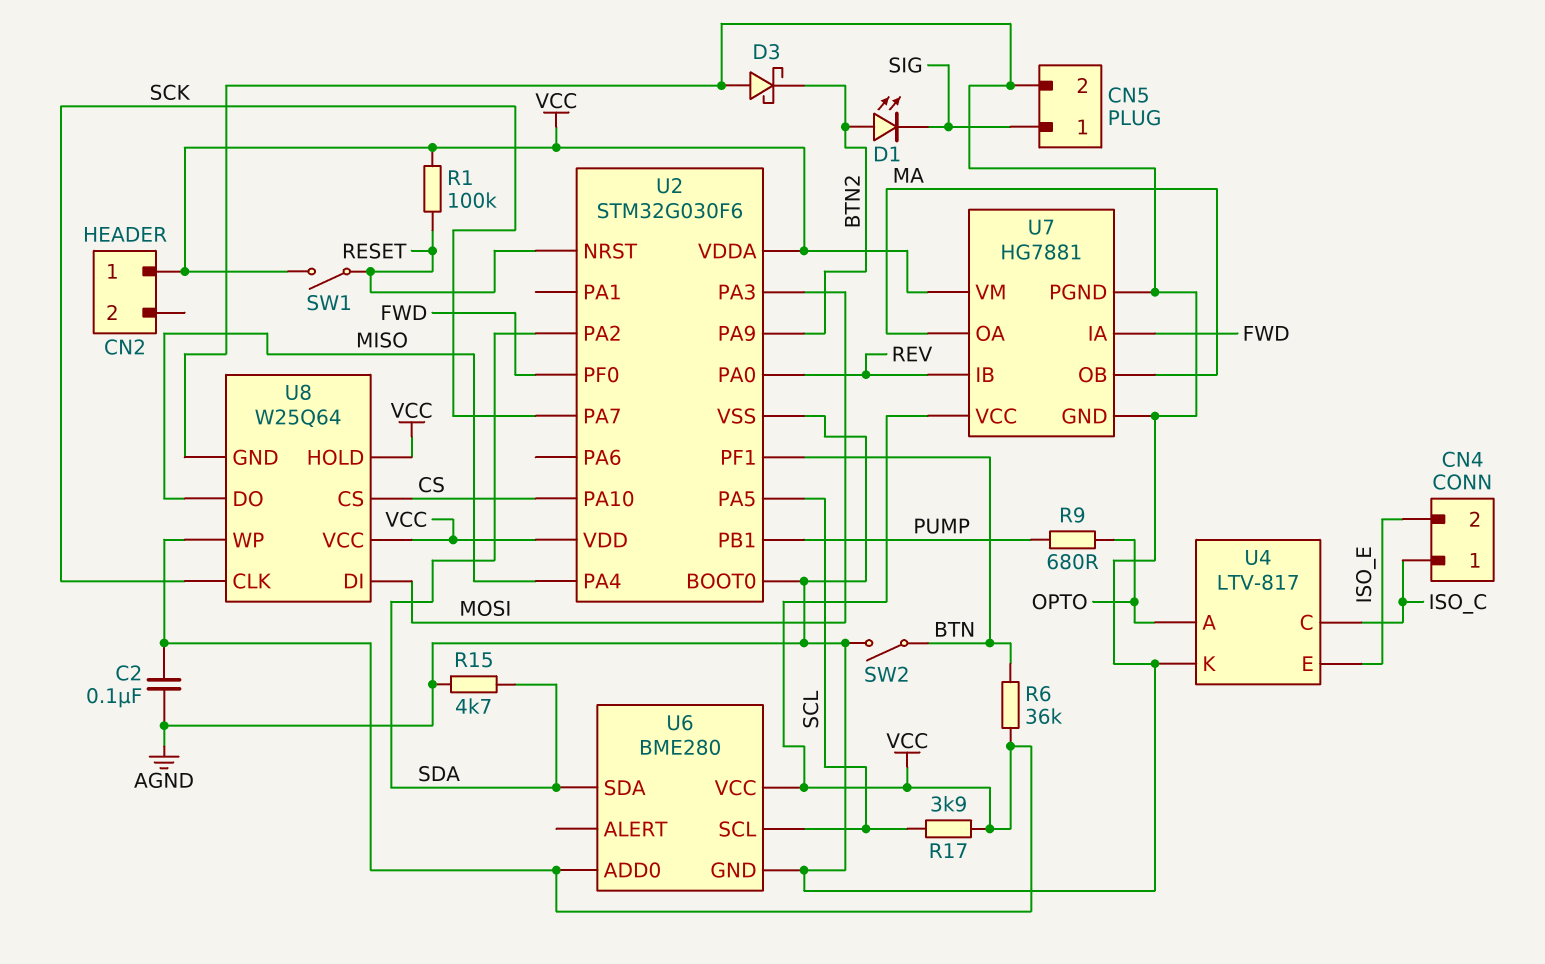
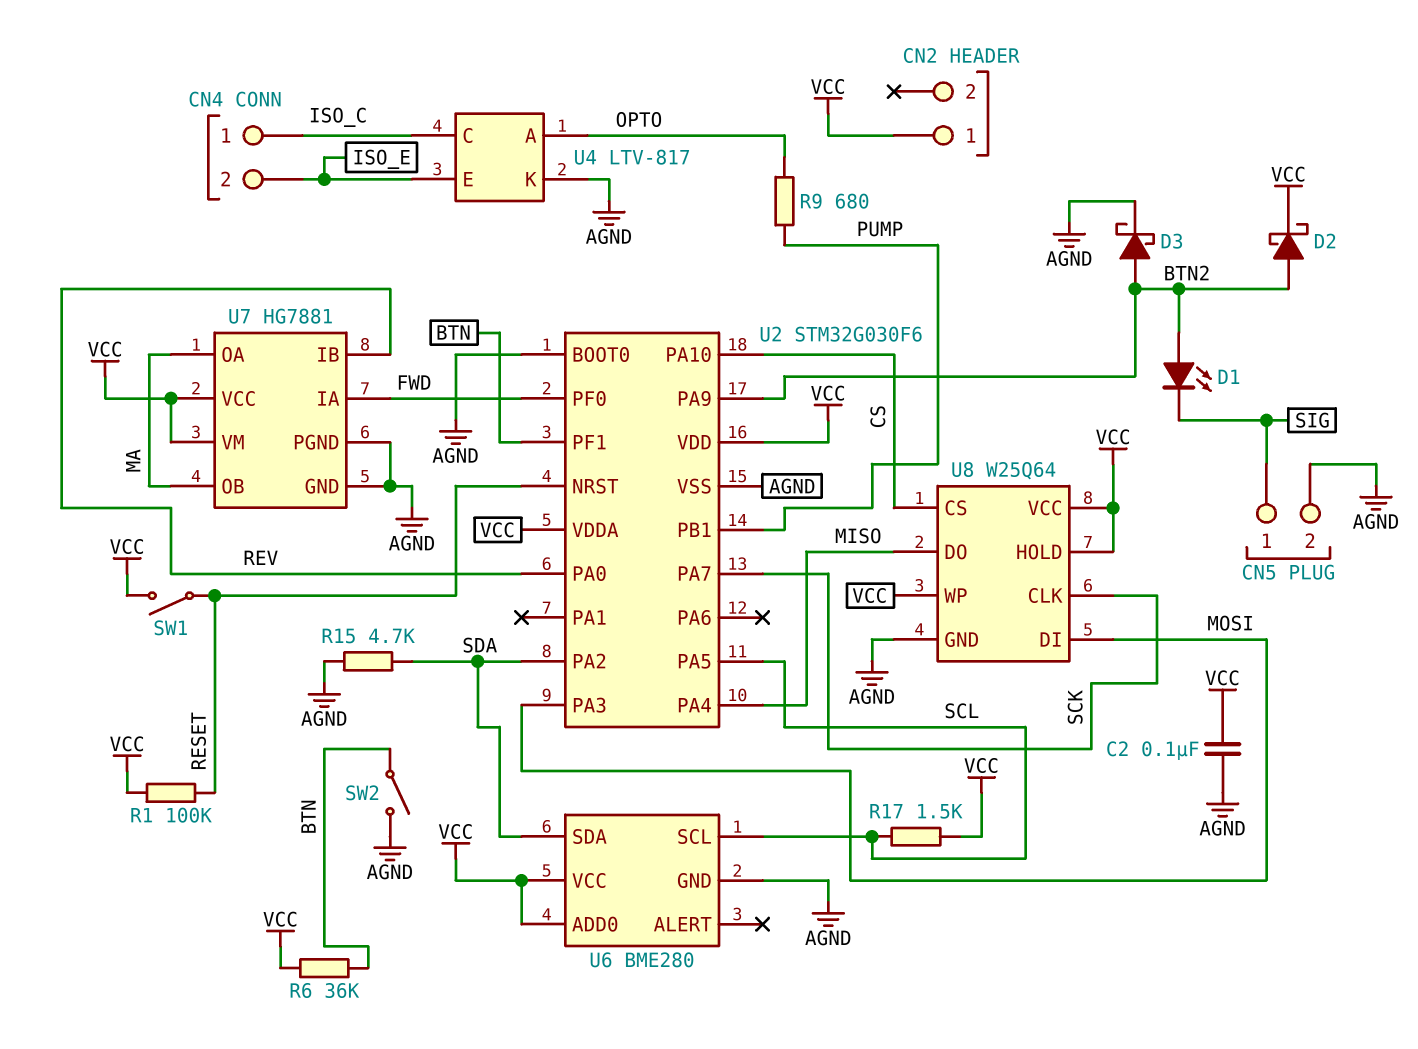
D2: none -> schottky (A BTN2, K VCC)
D3: schottky (A AGND, K BTN2) -> schottky (A BTN2, K AGND)
R17: 3.9k (SCL, VCC) -> 1.5k (SCL, VCC)

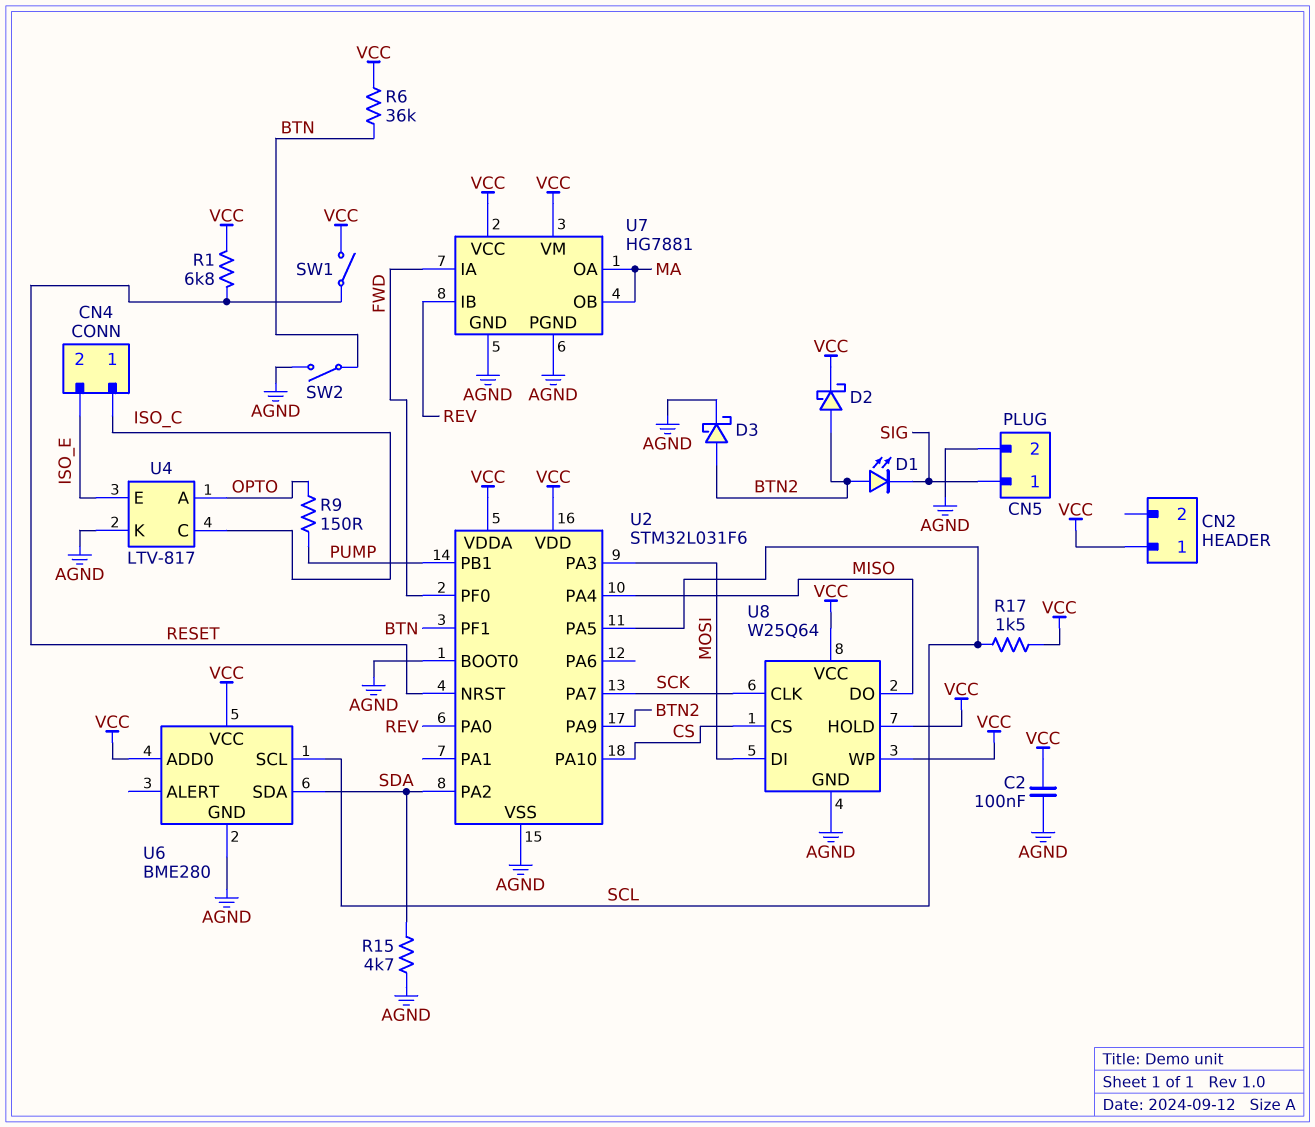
R1: 100k (RESET, VCC) -> 6.8k (RESET, VCC)
R9: 680 (OPTO, PUMP) -> 150 (OPTO, PUMP)
U2: STM32G030F6 -> STM32L031F6

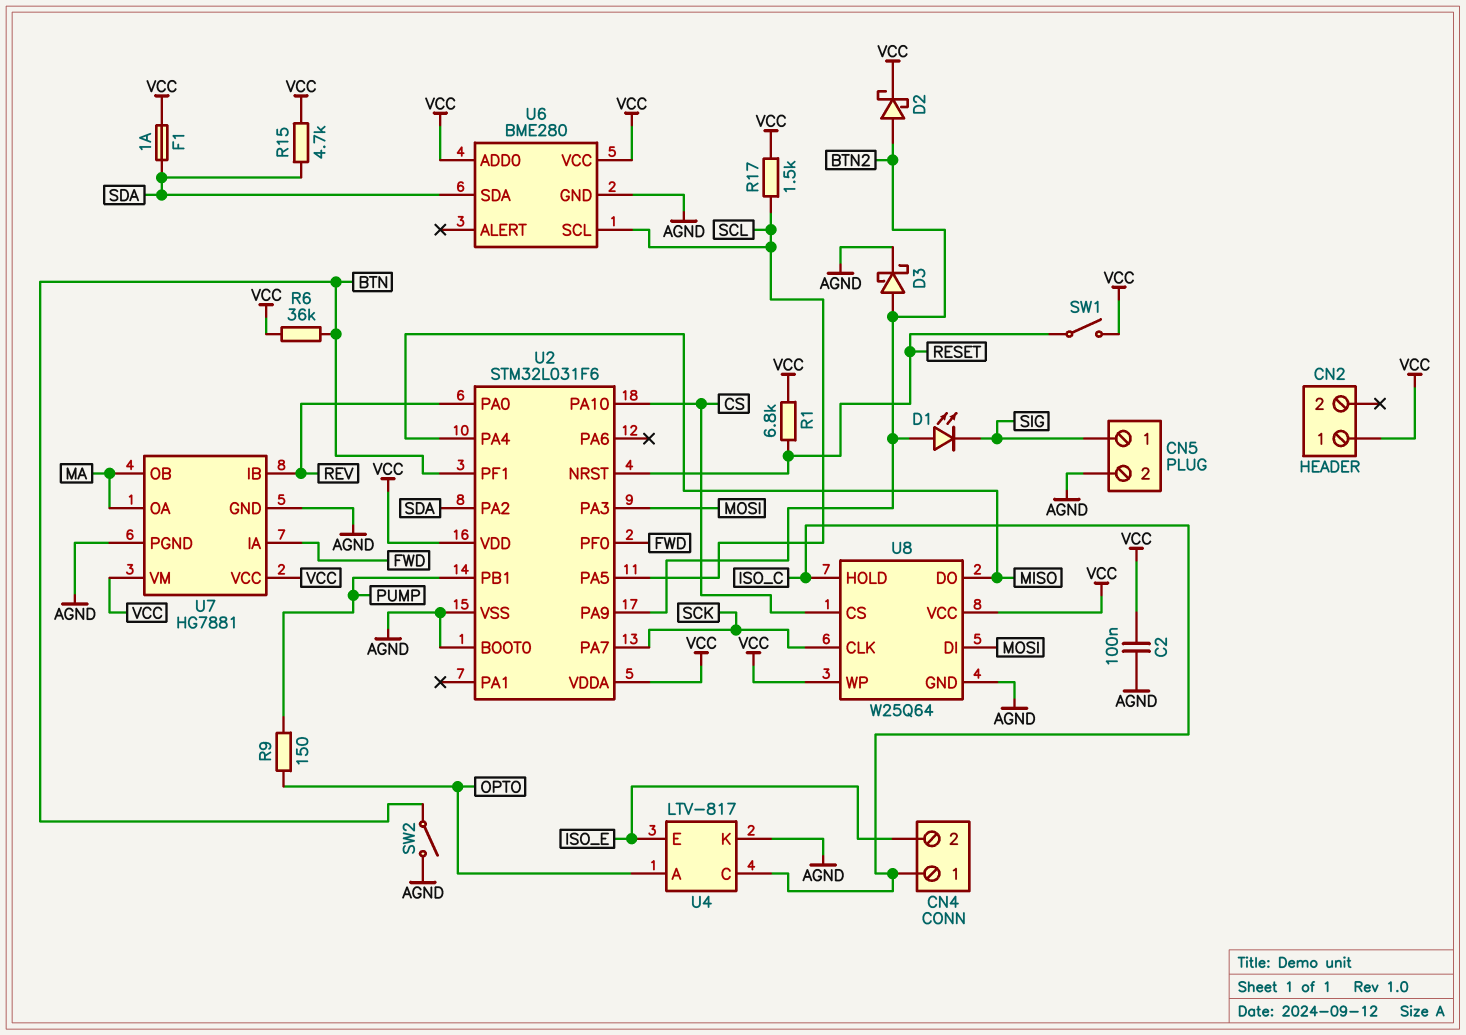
F1: none -> 1A (SDA, VCC)
R15: 4.7k (AGND, SDA) -> 4.7k (SDA, VCC)
U8 pin HOLD: VCC -> ISO_C

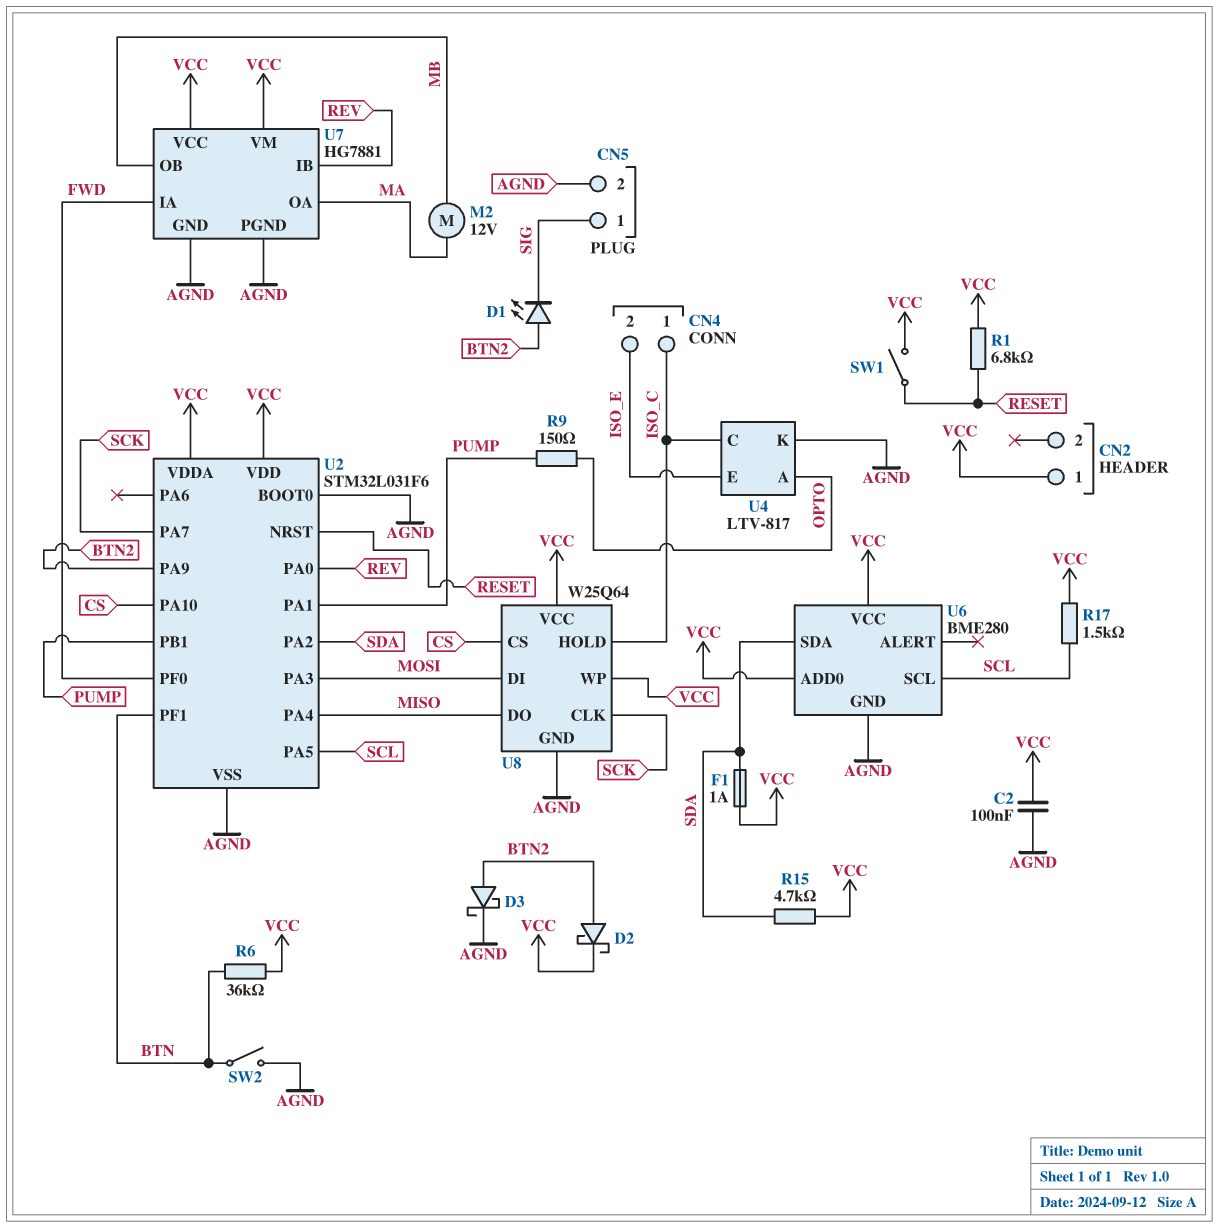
M2: none -> motor 12V (MA, MB)
U2 pin PA1: none -> PUMP
U7 pin OB: MA -> MB

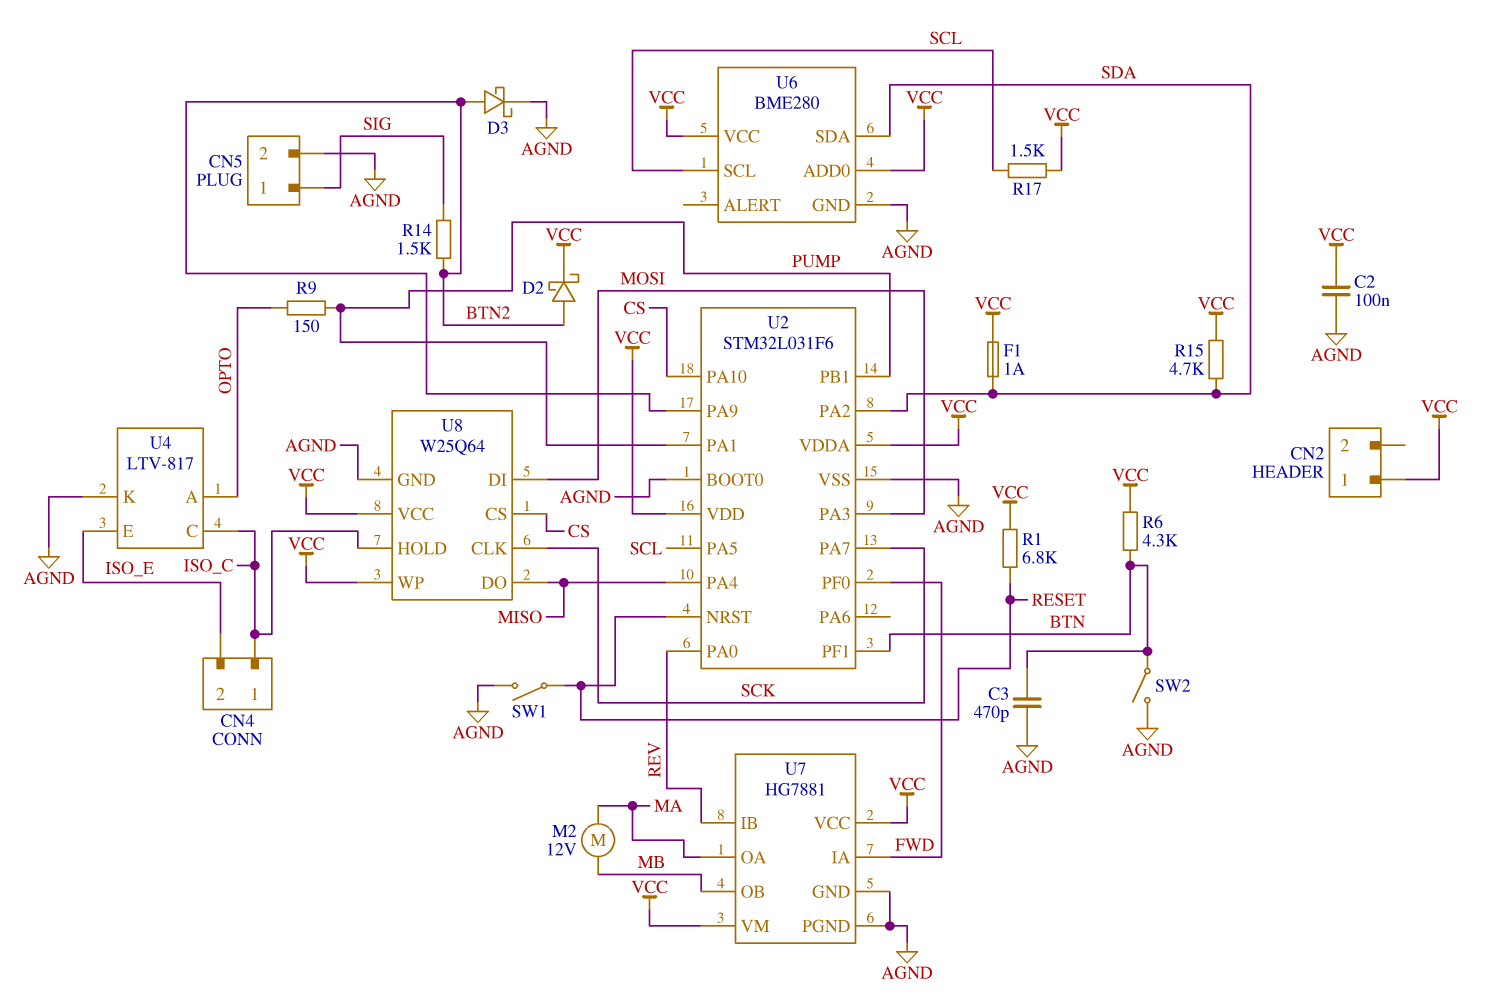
C3: none -> 470pF (AGND, BTN)
D1: LED (A BTN2, K SIG) -> none
R6: 36k (BTN, VCC) -> 4.3k (BTN, VCC)
R14: none -> 1.5k (BTN2, SIG)
SW1: switch (RESET, VCC) -> switch (AGND, RESET)

